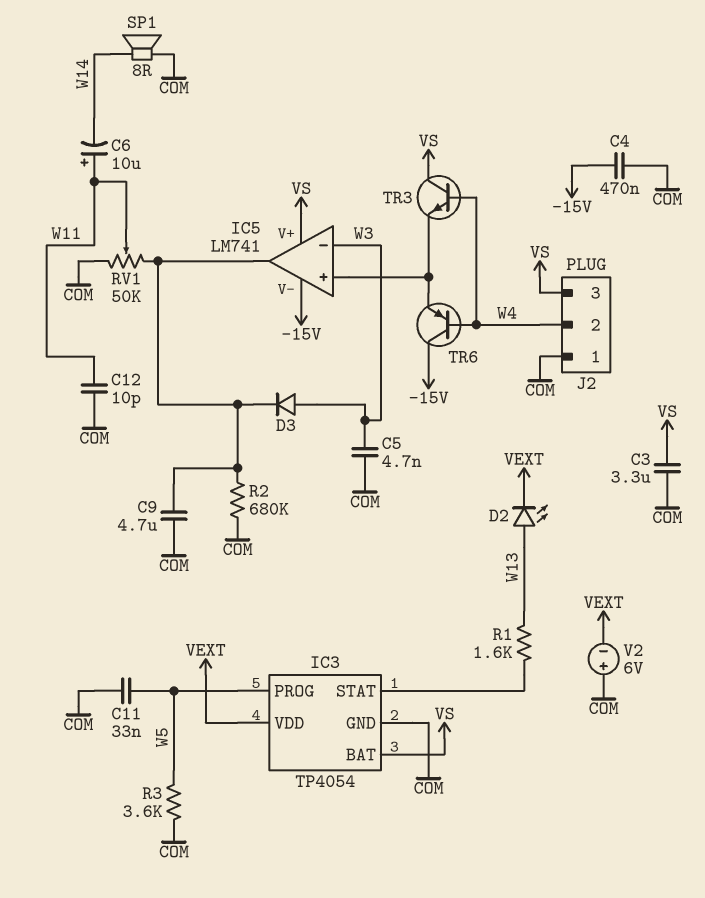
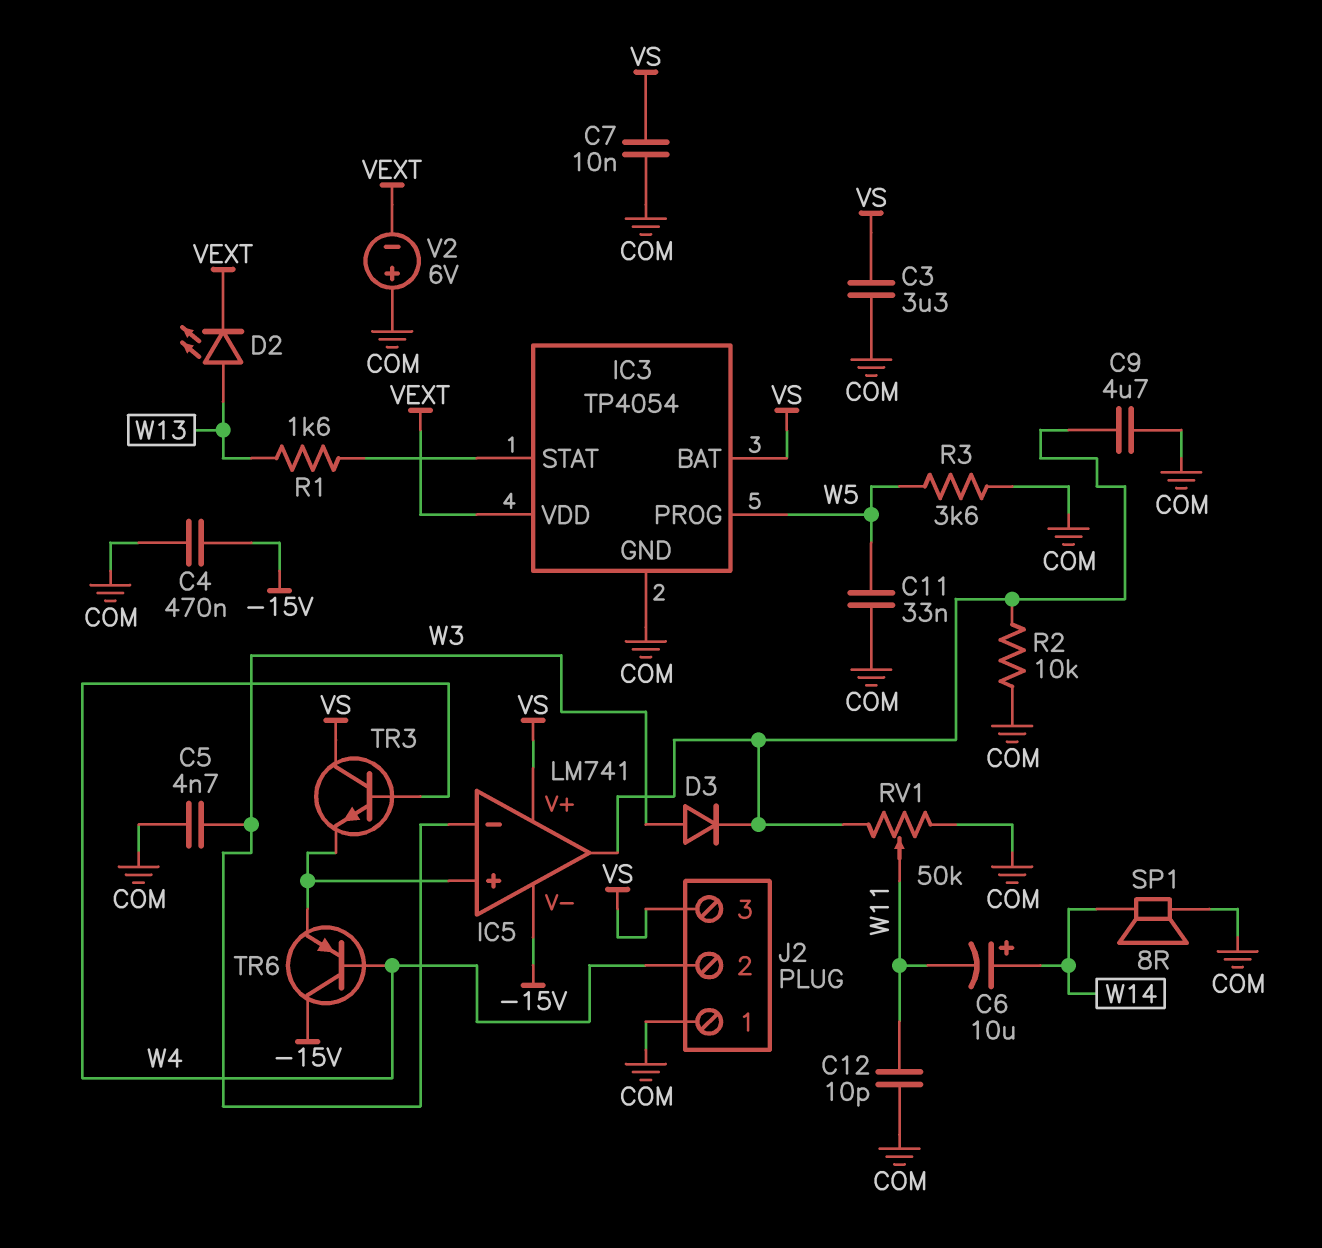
C6: 10uF (plus W11, minus W14) -> 10uF (plus W14, minus W11)
C7: none -> 10nF (COM, VS)
R2: 680k (COM, IC5/out) -> 10k (COM, IC5/out)

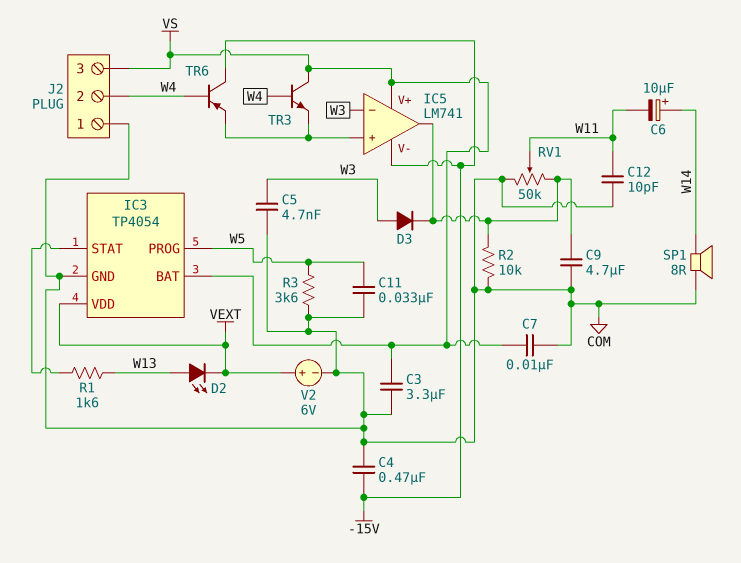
V2: 6V (plus COM, minus VEXT) -> 6V (plus VEXT, minus COM)

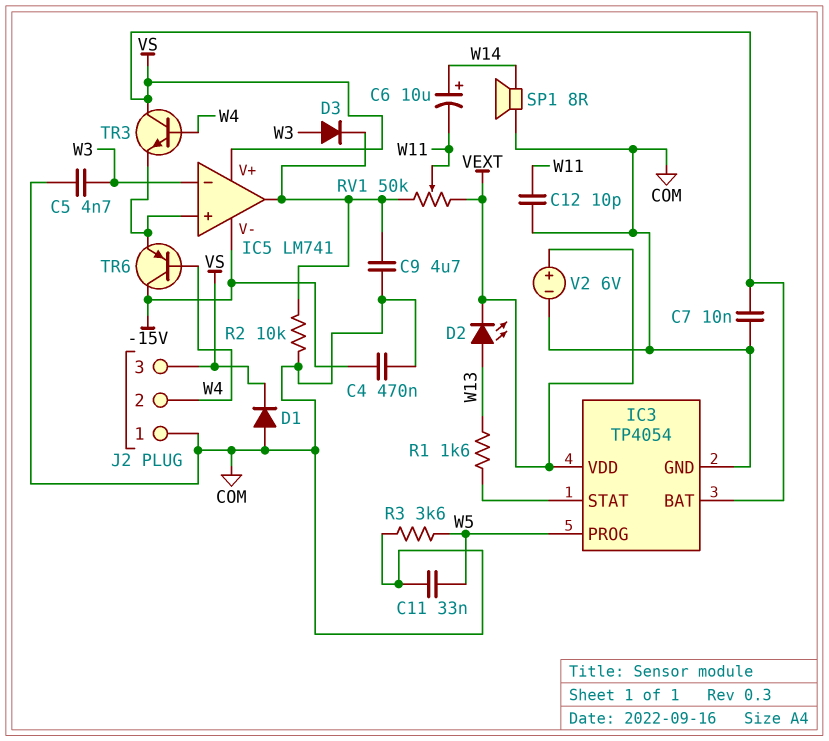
C3: 3.3uF (COM, VS) -> none
D1: none -> diode (A COM, K VS)
RV1: 50k (COM, IC5/out, wiper W11) -> 50k (IC5/out, VEXT, wiper W11)

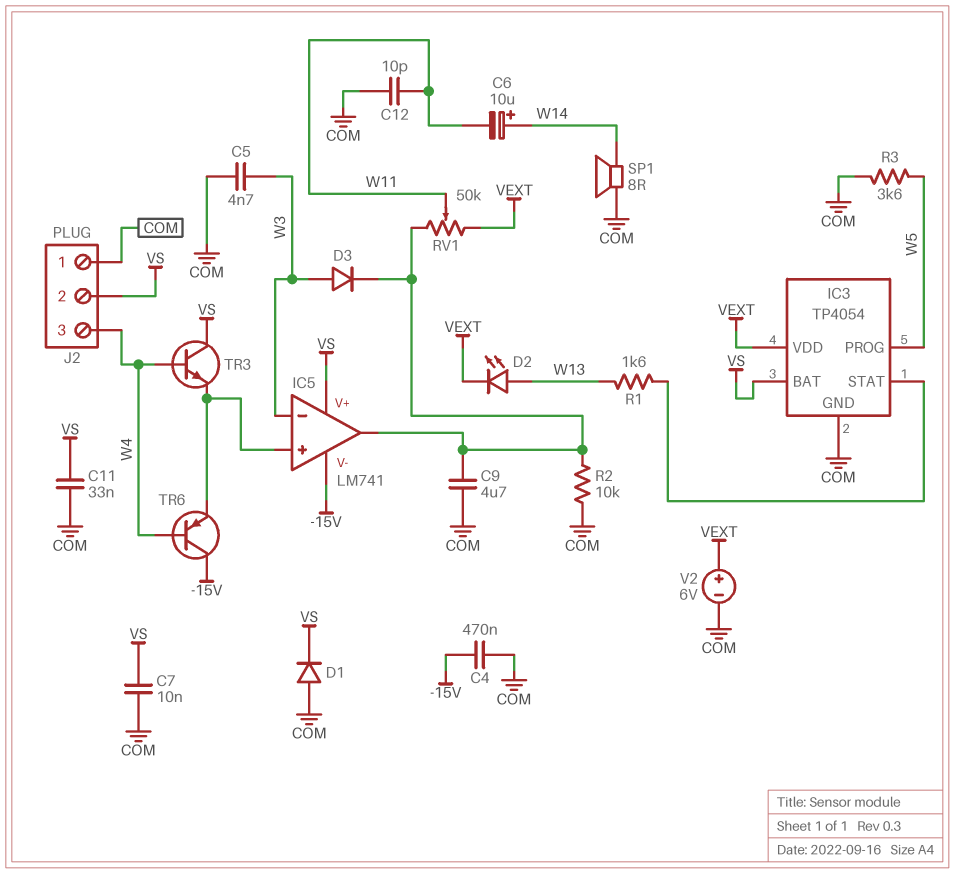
C11: 33nF (COM, W5) -> 33nF (COM, VS)
J2 pin 2: W4 -> VS
J2 pin 3: VS -> W4

